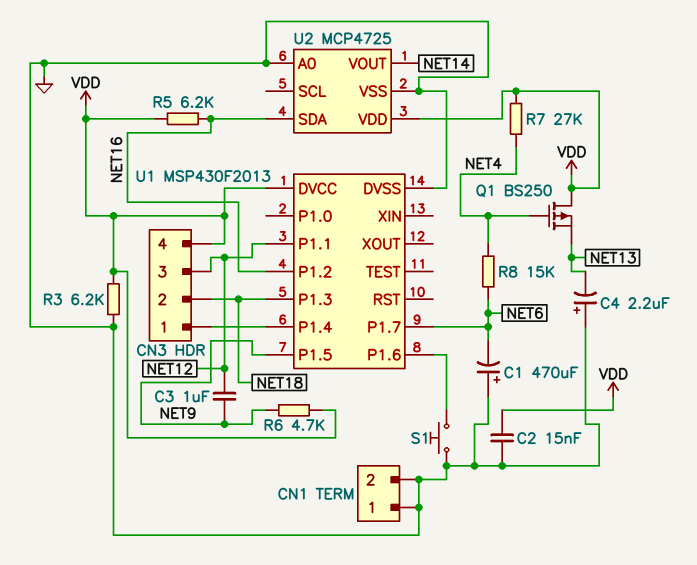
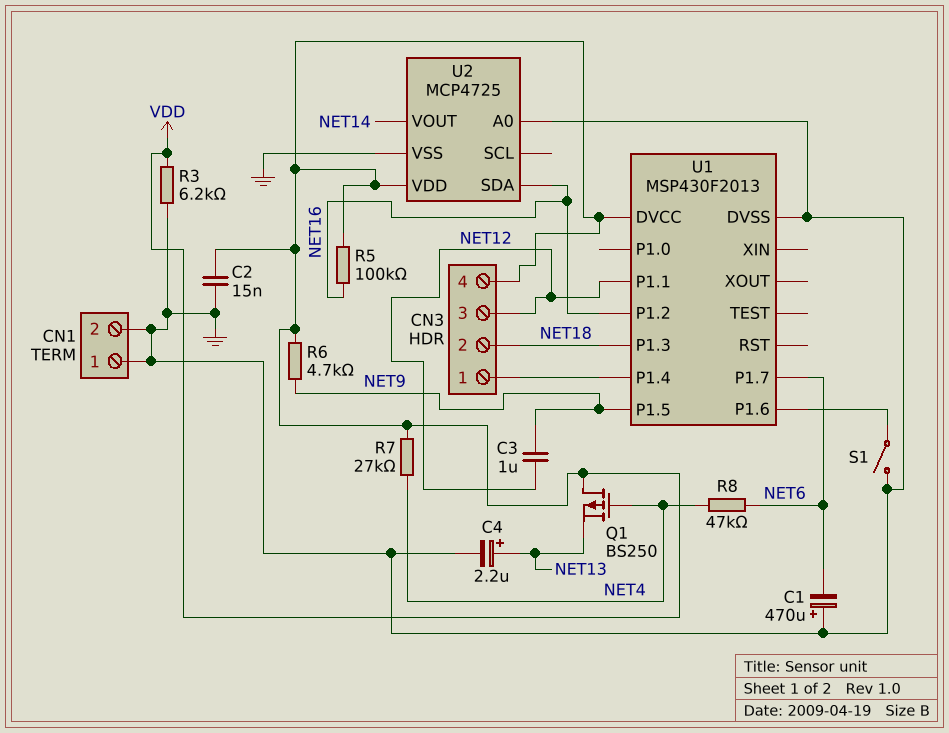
C4: 2.2uF (plus GND, minus NET13) -> 2.2uF (plus NET13, minus GND)
R5: 6.2k (NET16, VDD) -> 100k (NET16, VDD)
R8: 15k (NET4, NET6) -> 47k (NET4, NET6)
S1: button (GND, U1/P1.6) -> switch (GND, U1/P1.6)

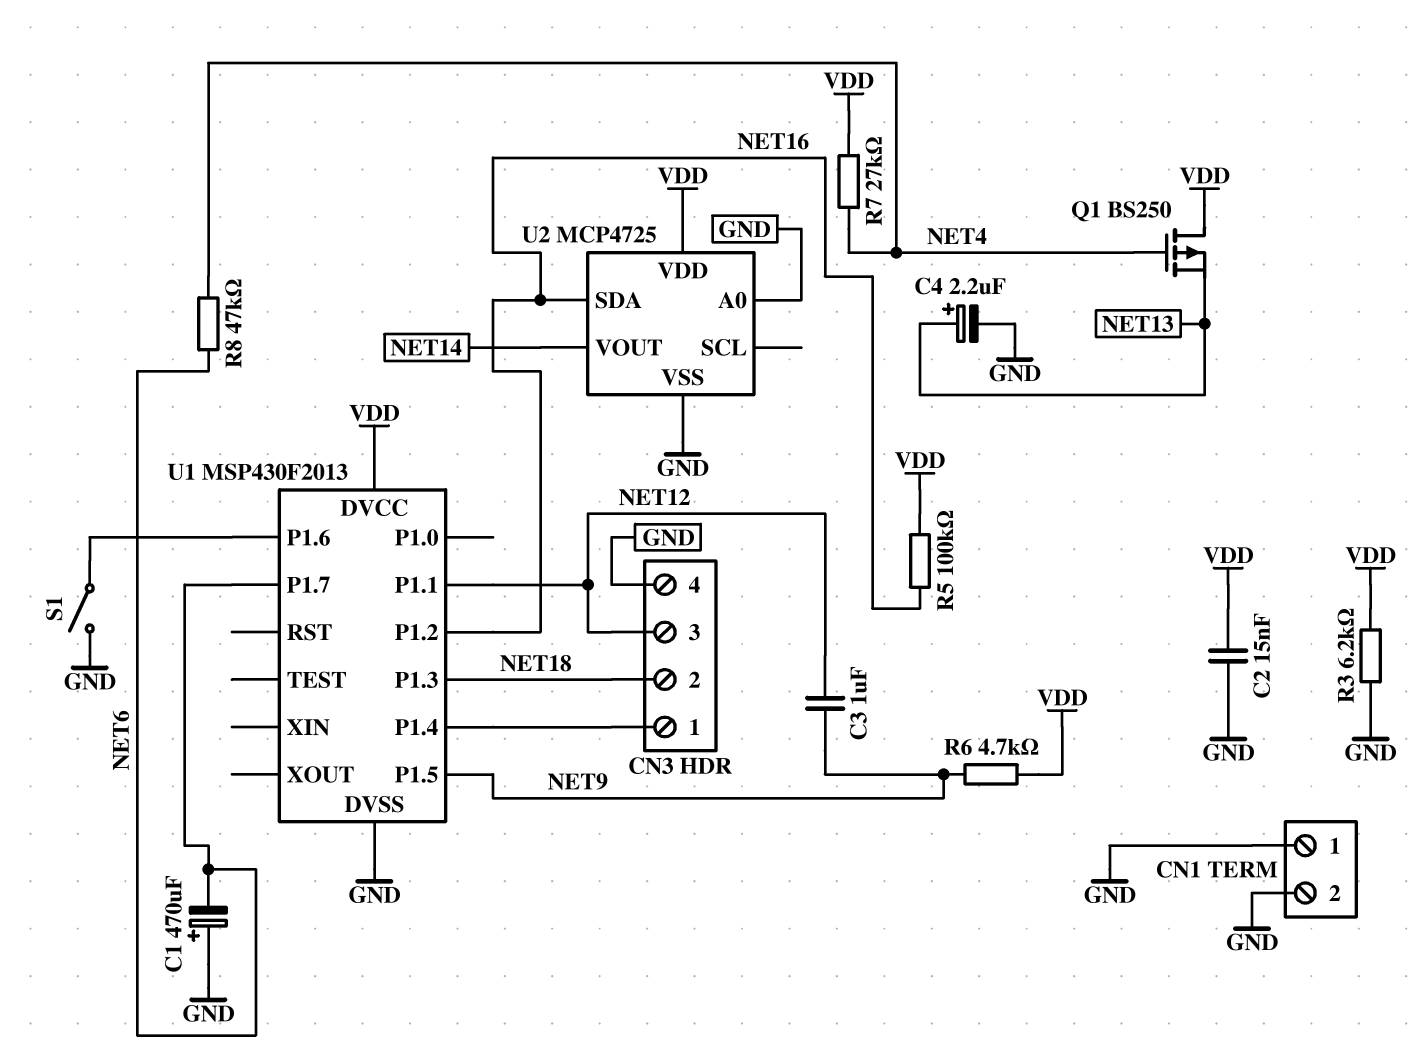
CN3 pin 4: VDD -> GND

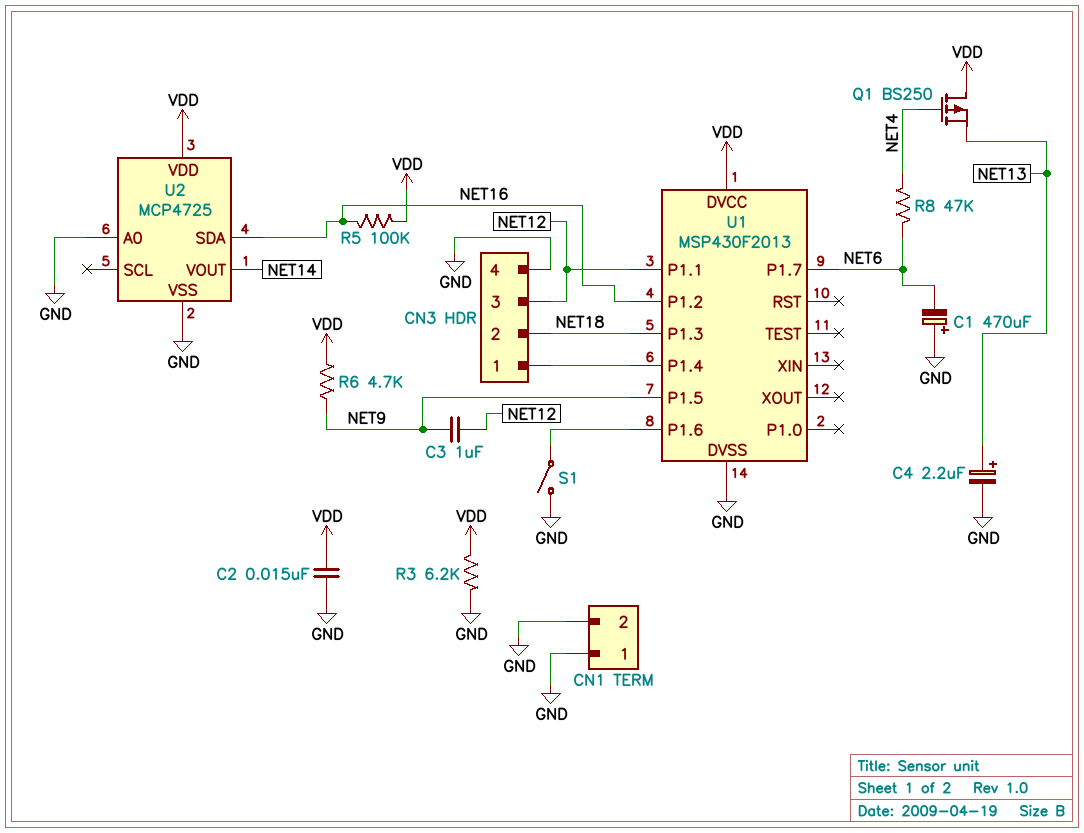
R7: 27k (NET4, VDD) -> none

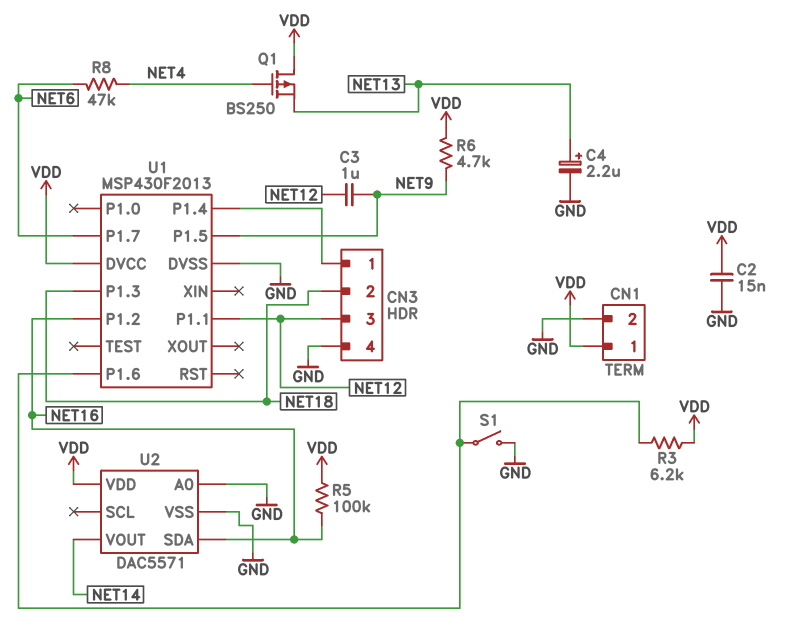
C1: 470uF (plus GND, minus NET6) -> none
CN1 pin 1: GND -> VDD
R3: 6.2k (GND, VDD) -> 6.2k (U1/P1.6, VDD)
U2: MCP4725 -> DAC5571

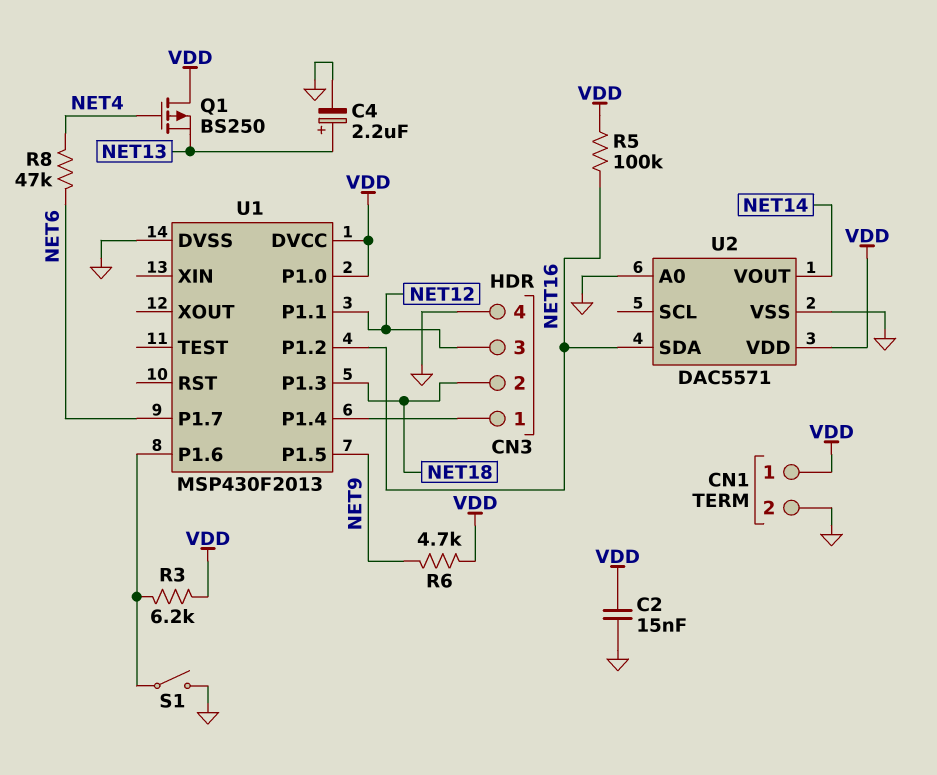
C3: 1uF (NET9, NET12) -> none
U1 pin P1.0: none -> VDD

